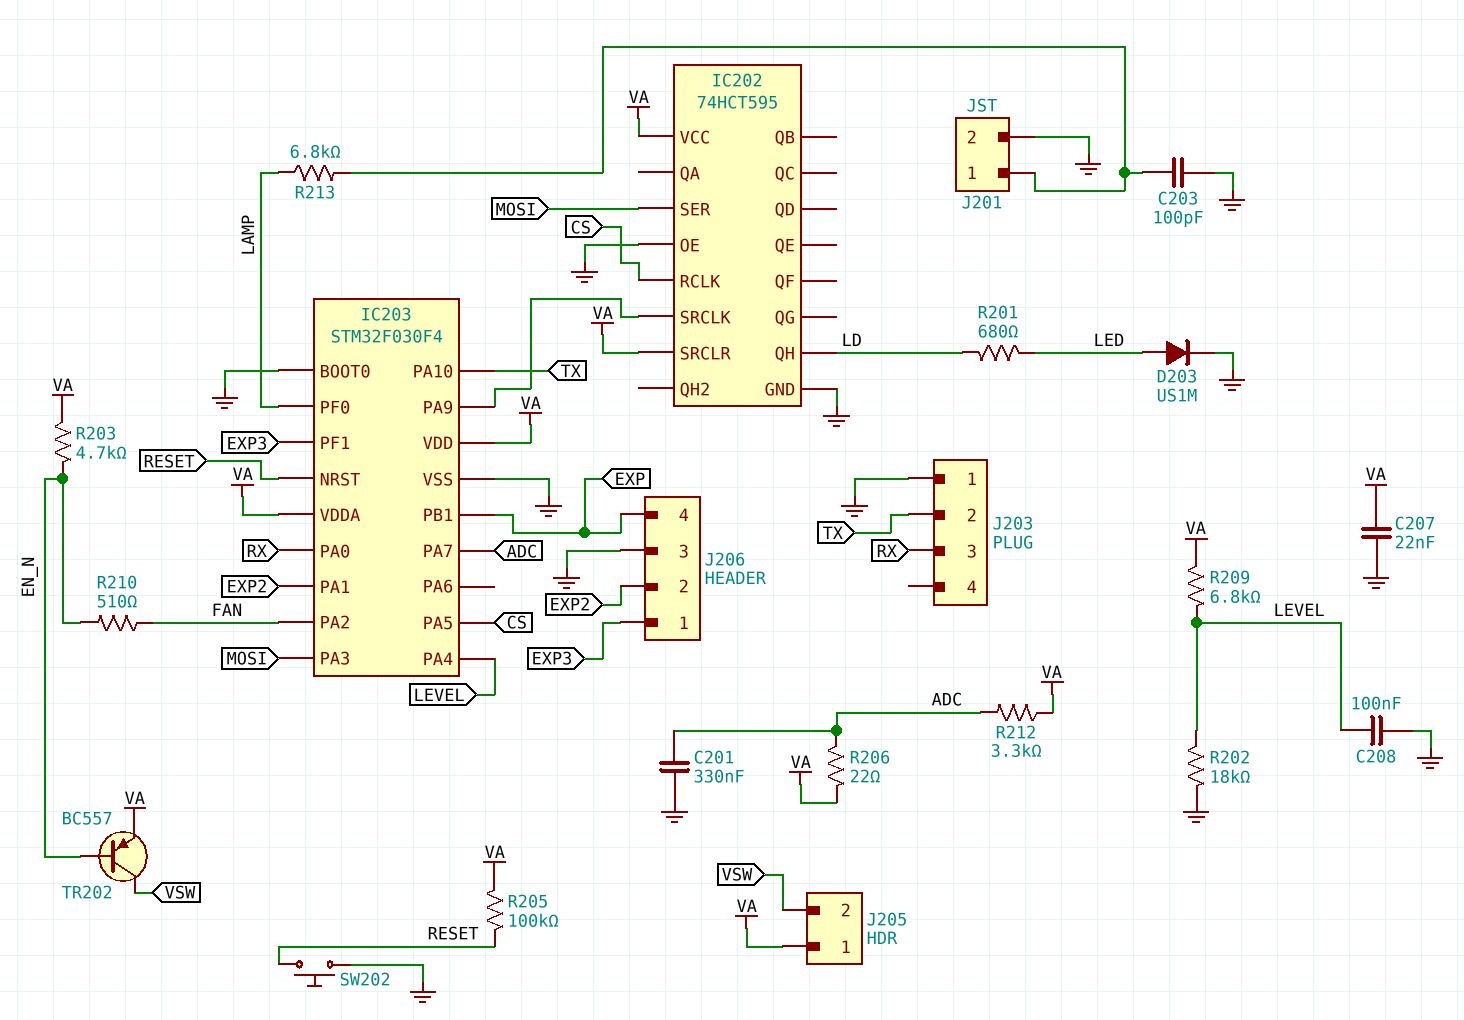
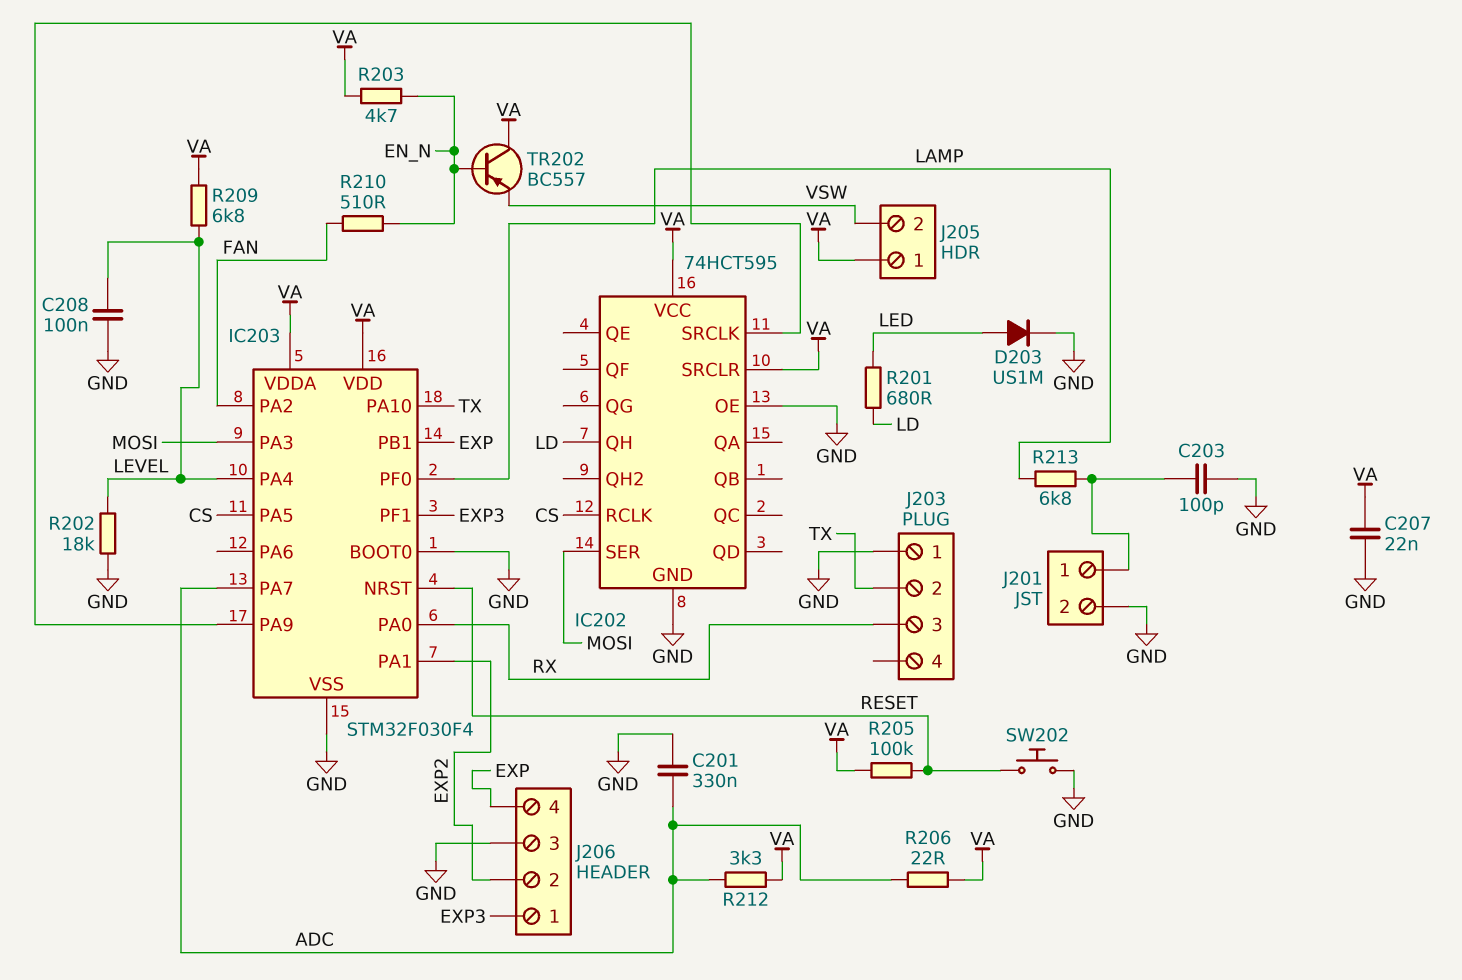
TR202: PNP BC557 (B EN_N, C VSW, E VA) -> PNP BC557 (B EN_N, C VA, E VSW)

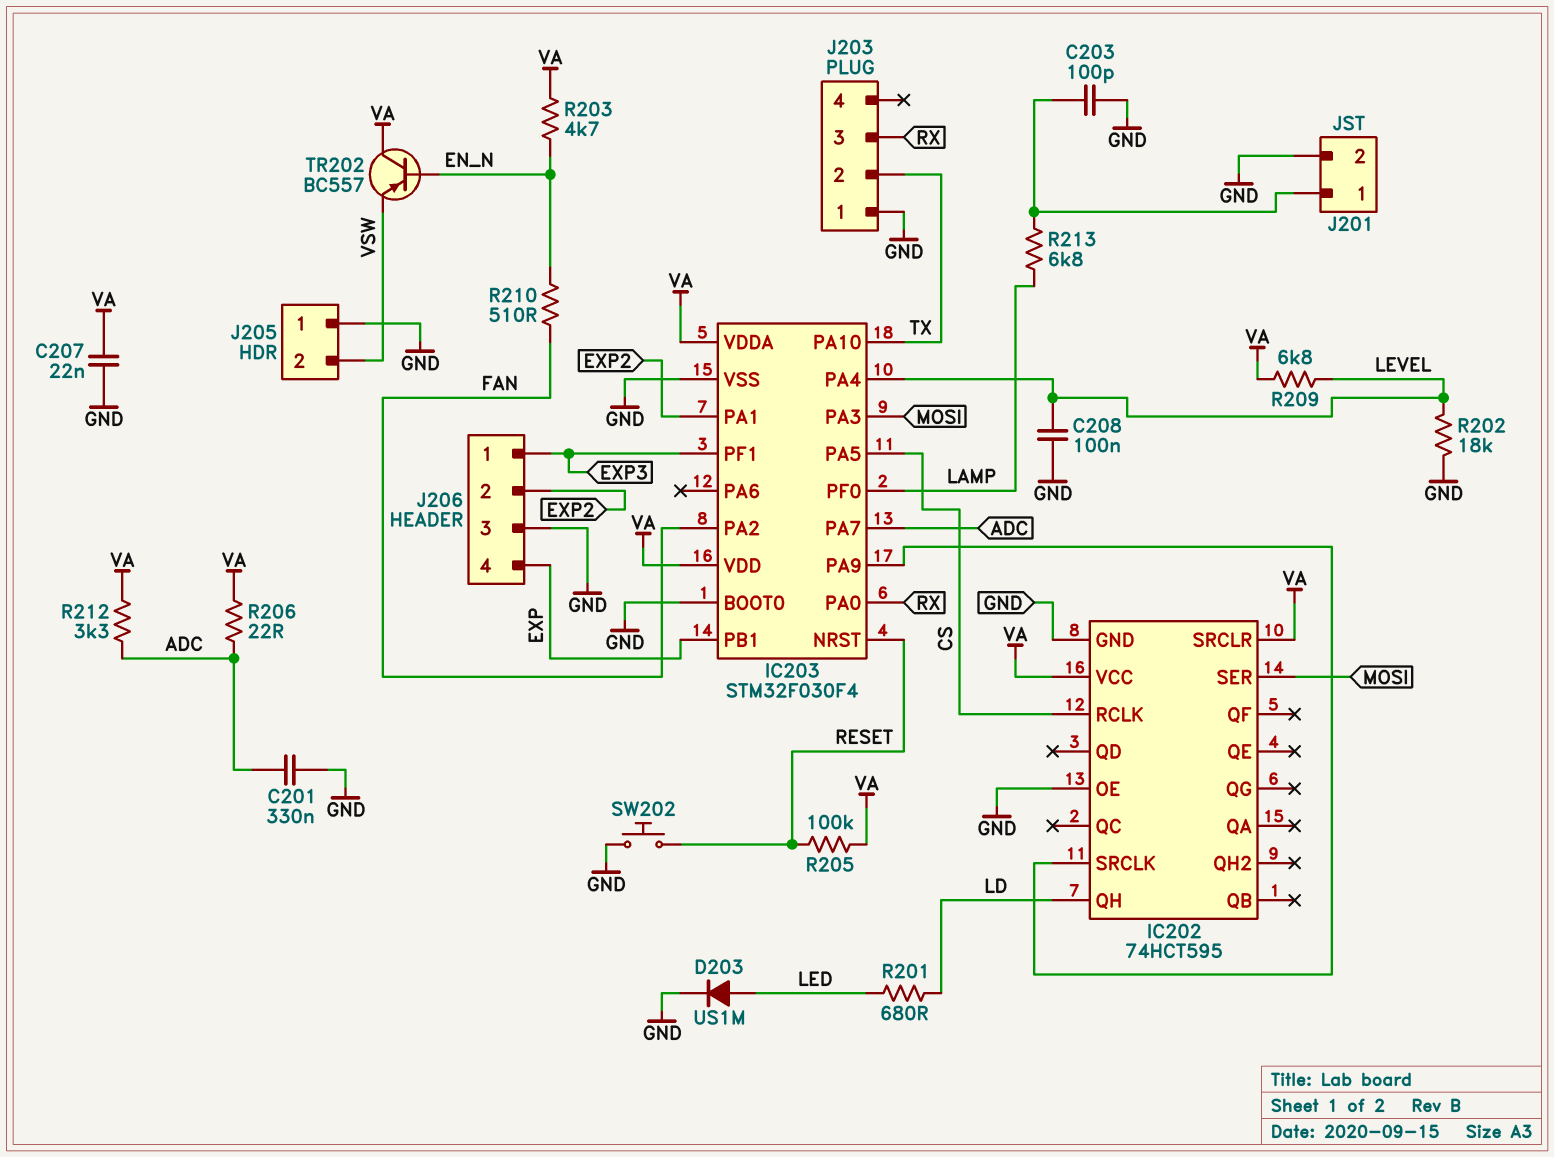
J205 pin 1: VA -> GND

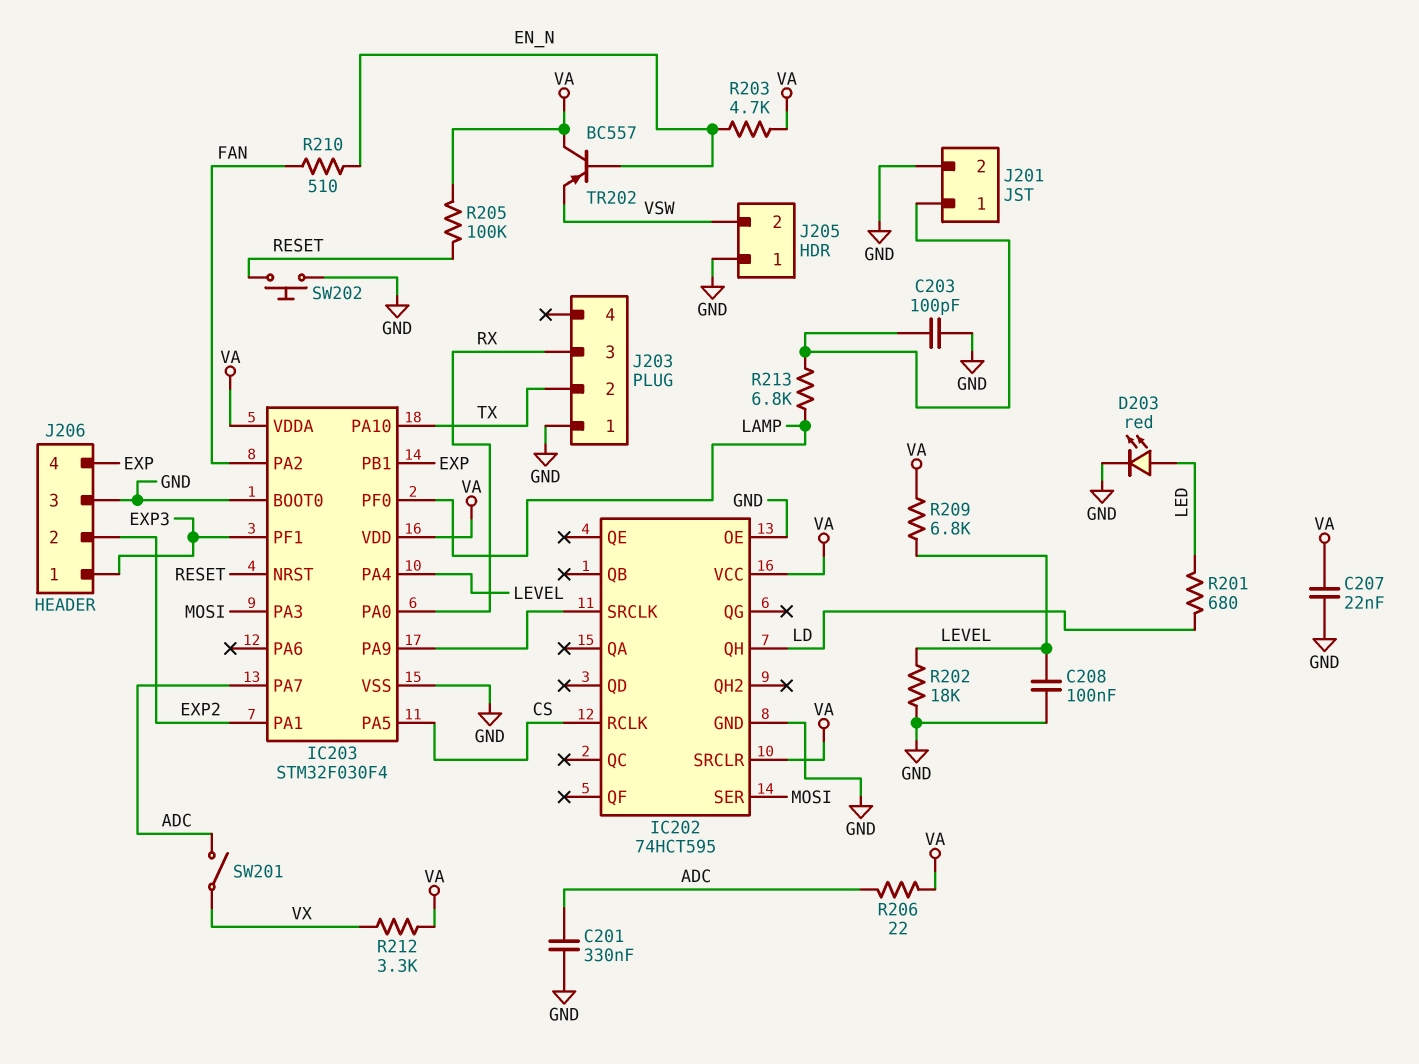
D203: diode US1M (A LED, K GND) -> LED red (A LED, K GND)
R212: 3.3k (ADC, VA) -> 3.3k (VA, VX)
SW201: none -> switch (ADC, VX)

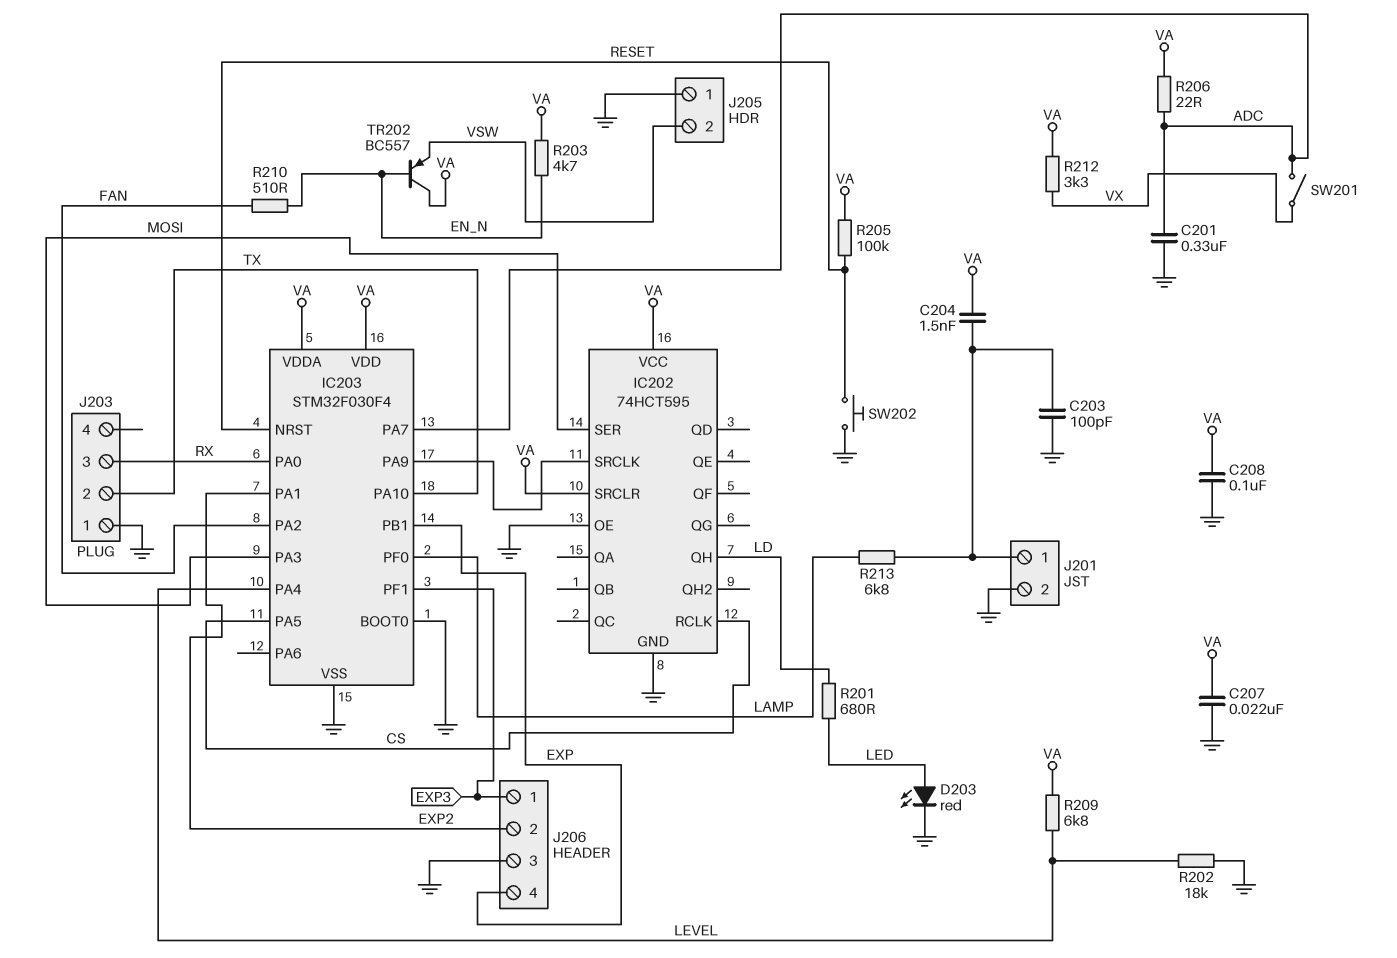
C204: none -> 1.5nF (J201/1, VA)
C208: 100nF (GND, LEVEL) -> 100nF (GND, VA)

